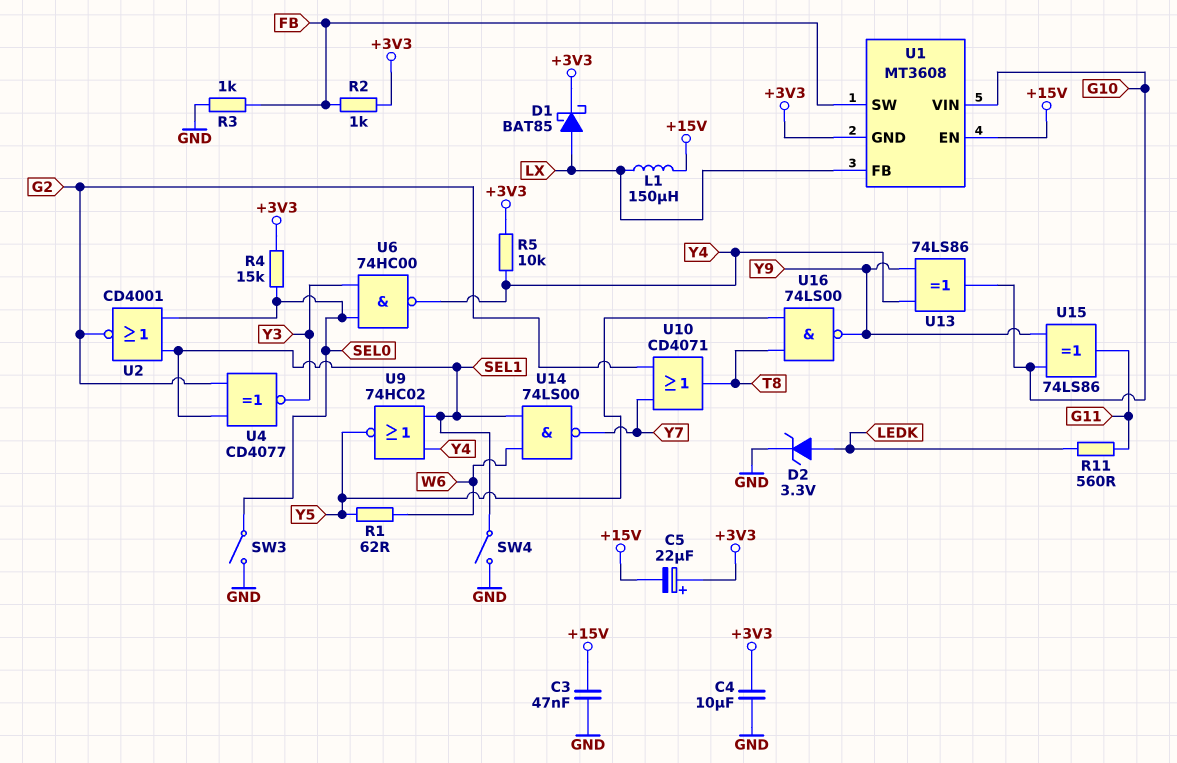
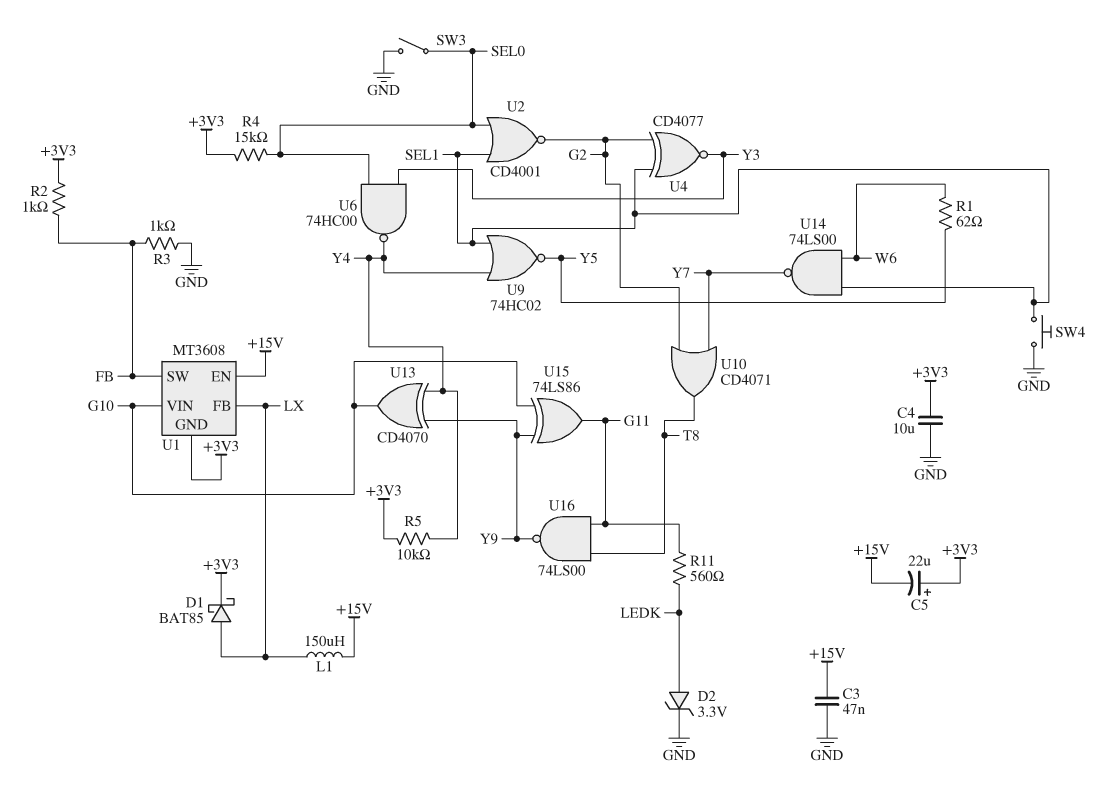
SW4: switch (GND, SEL1) -> button (GND, SEL1)
U13: XOR 74LS86 (in Y4, in Y9, out G10) -> XOR CD4070 (in Y4, in Y9, out G10)
U16: NAND 74LS00 (in T8, in Y5, out Y9) -> NAND 74LS00 (in G11, in T8, out Y9)

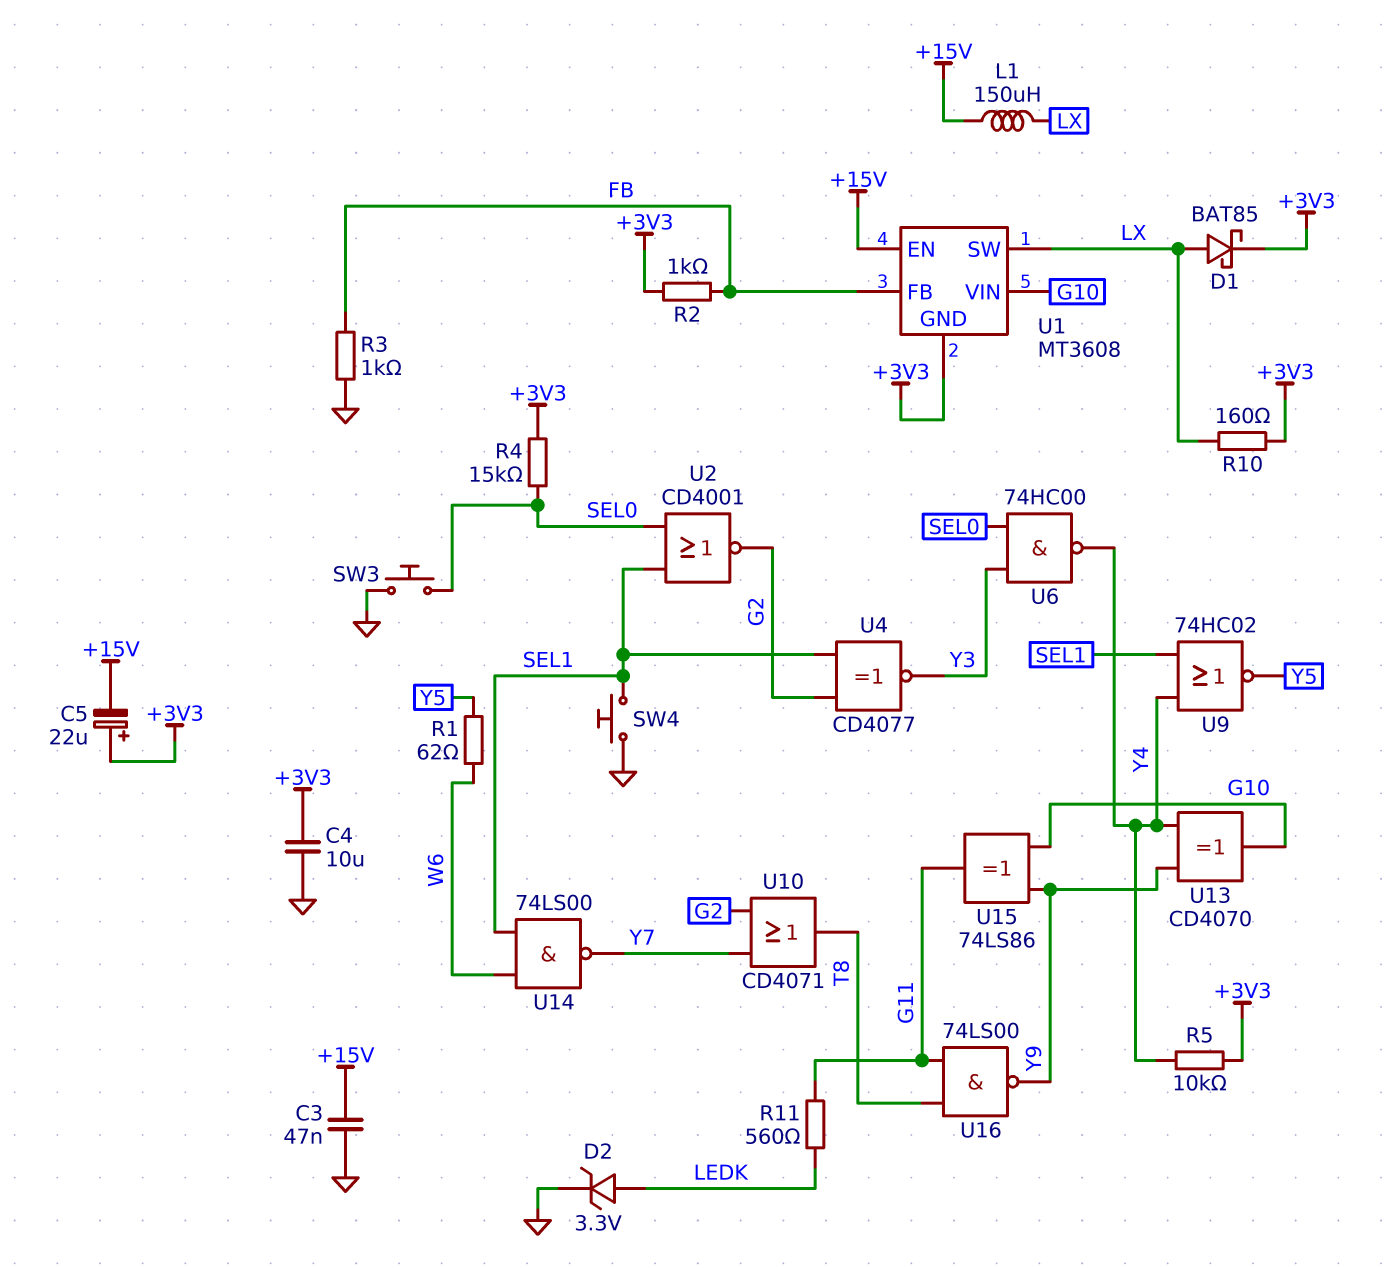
R10: none -> 160 (+3V3, LX)
SW3: switch (GND, SEL0) -> button (GND, SEL0)
U1 pin FB: LX -> FB
U1 pin SW: FB -> LX

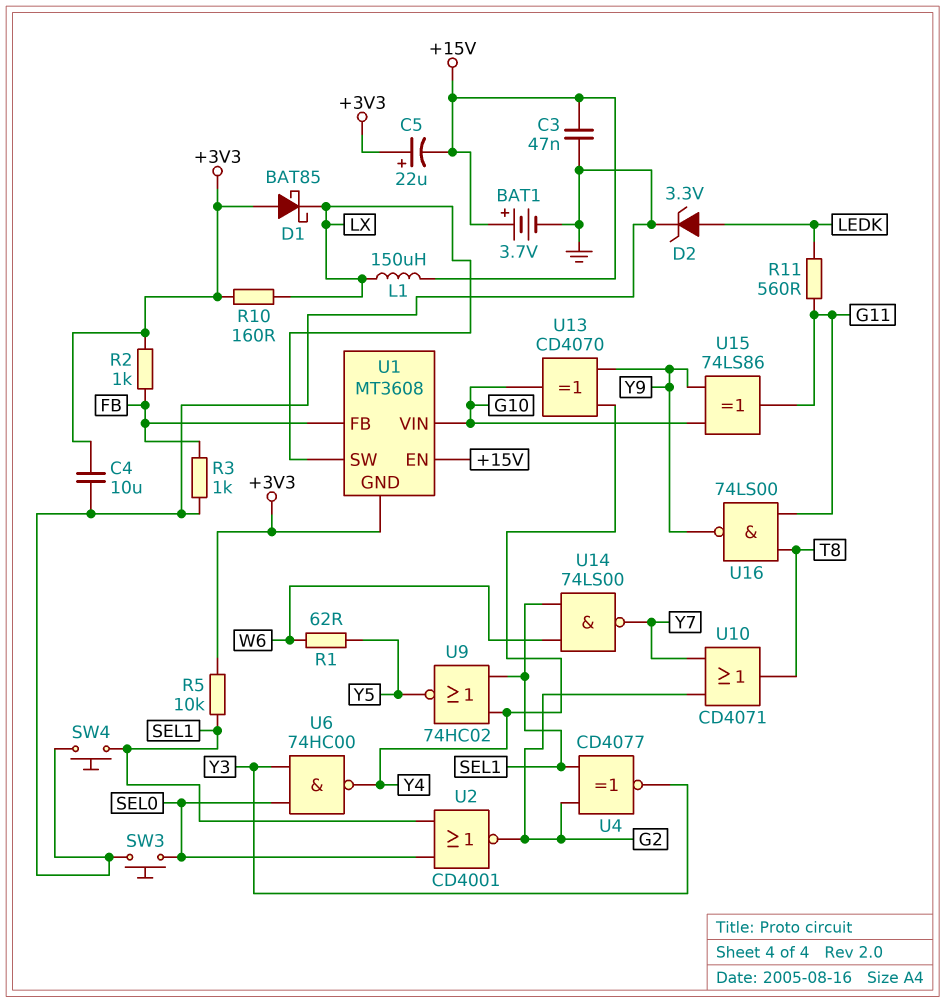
BAT1: none -> 3.7V (plus +15V, minus GND)
D1: schottky BAT85 (A LX, K +3V3) -> schottky BAT85 (A +3V3, K LX)
R4: 15k (+3V3, SEL0) -> none
R5: 10k (+3V3, Y4) -> 10k (+3V3, SEL1)

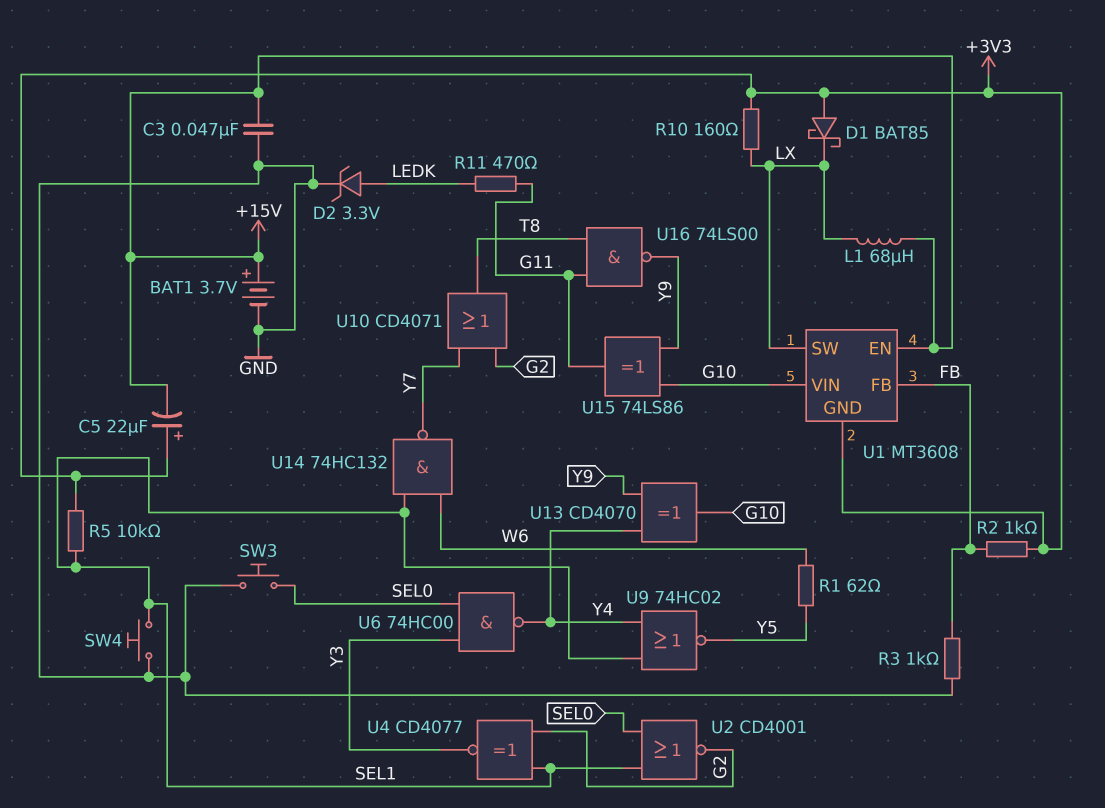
C4: 10uF (+3V3, GND) -> none
L1: 150uH (+15V, LX) -> 68uH (+15V, LX)
R11: 560 (G11, LEDK) -> 470 (G11, LEDK)
U14: NAND 74LS00 (in SEL1, in W6, out Y7) -> NAND 74HC132 (in SEL1, in W6, out Y7)

